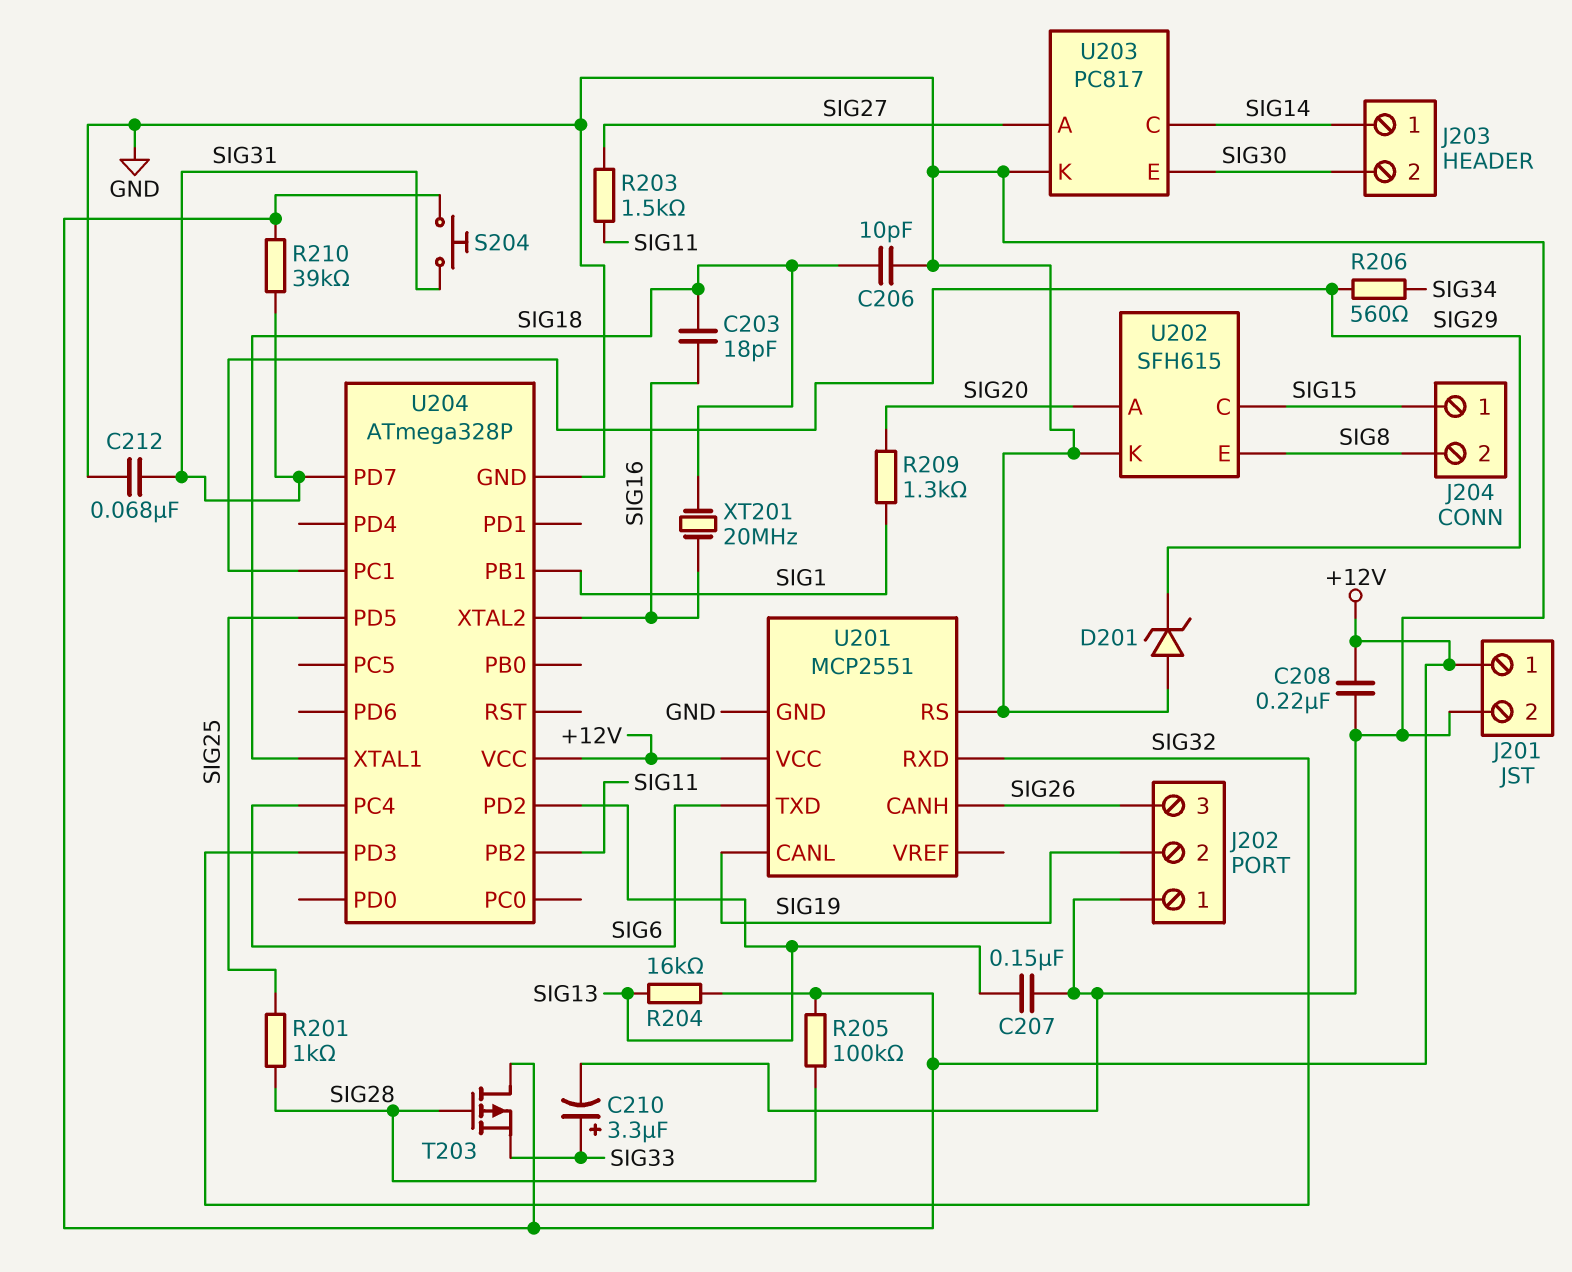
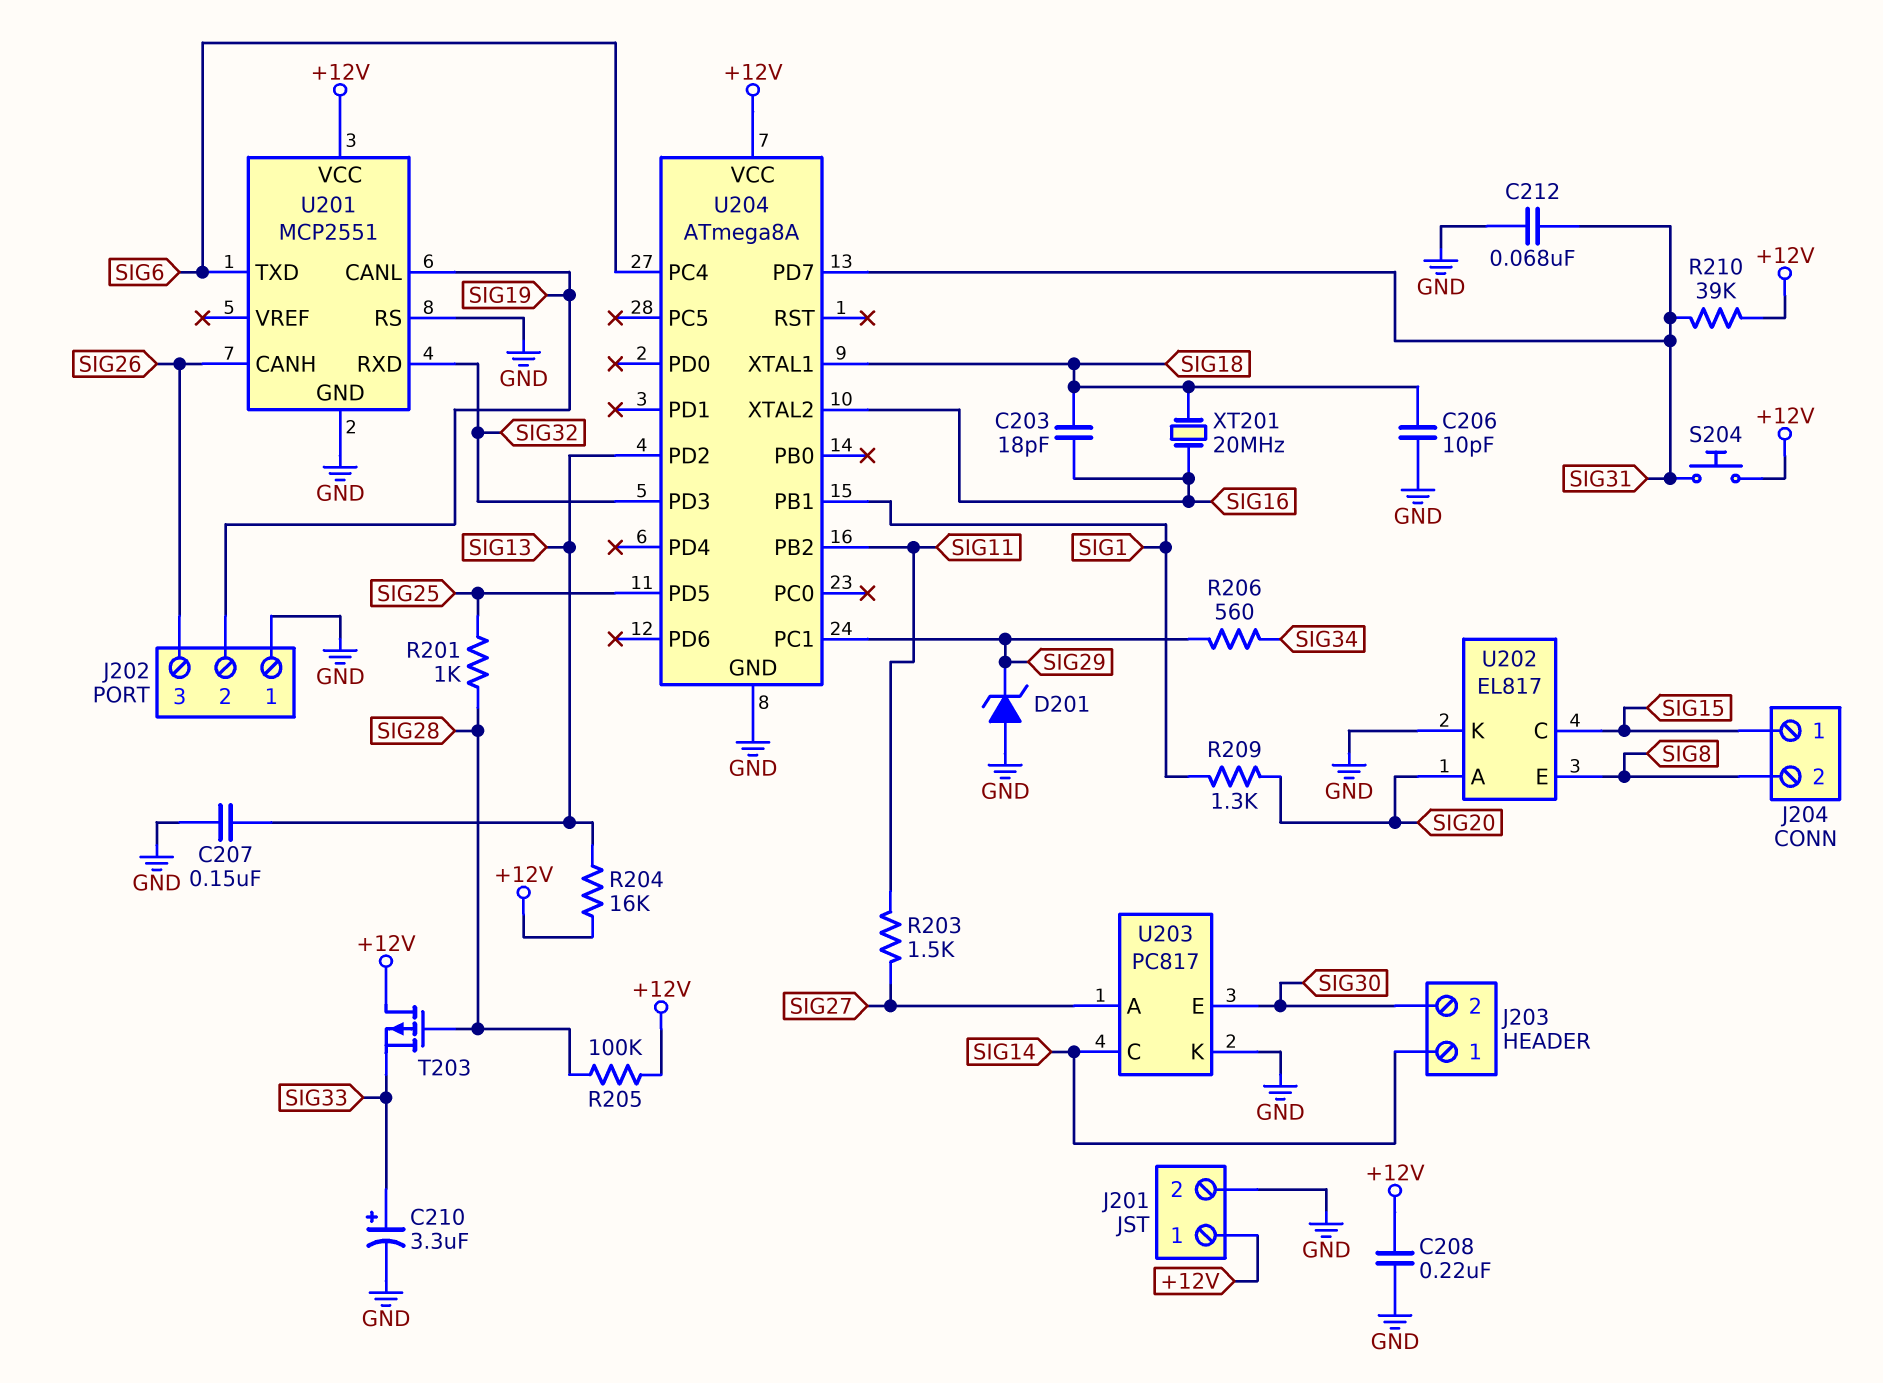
U202: SFH615 -> EL817
U204: ATmega328P -> ATmega8A

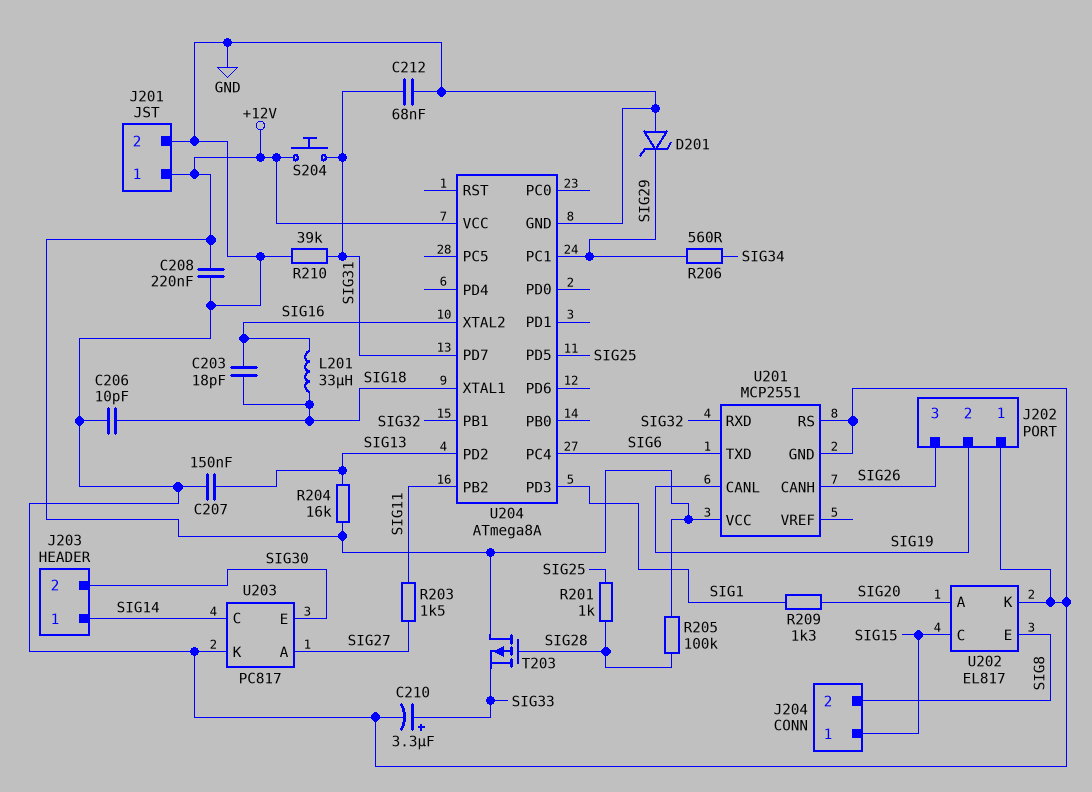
L201: none -> 33uH (SIG16, SIG18)
R210: 39k (+12V, SIG31) -> 39k (GND, SIG31)
U204 pin PB1: SIG1 -> SIG32
U204 pin PD3: SIG32 -> SIG1
XT201: 20MHz (SIG16, SIG18) -> none

